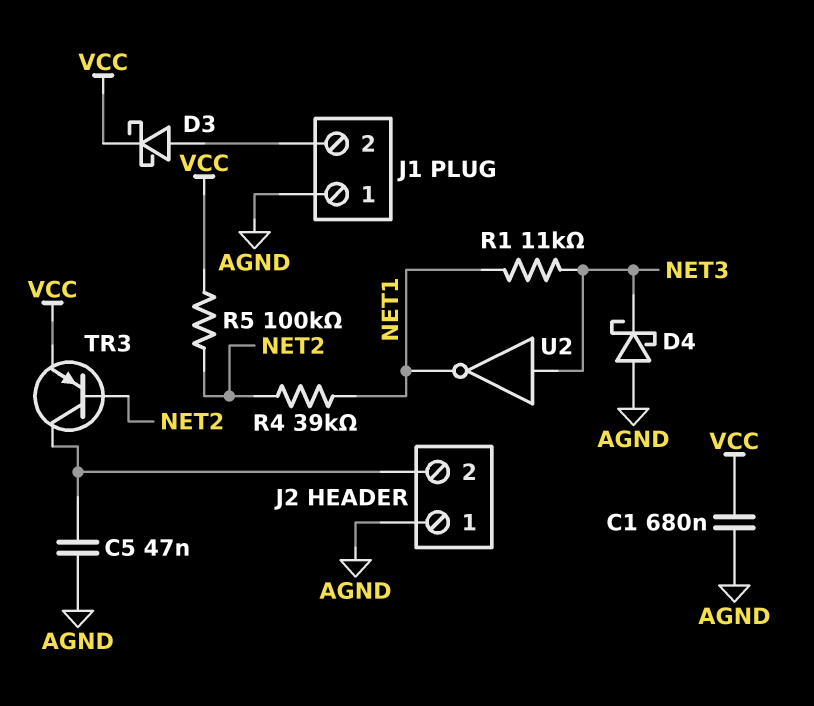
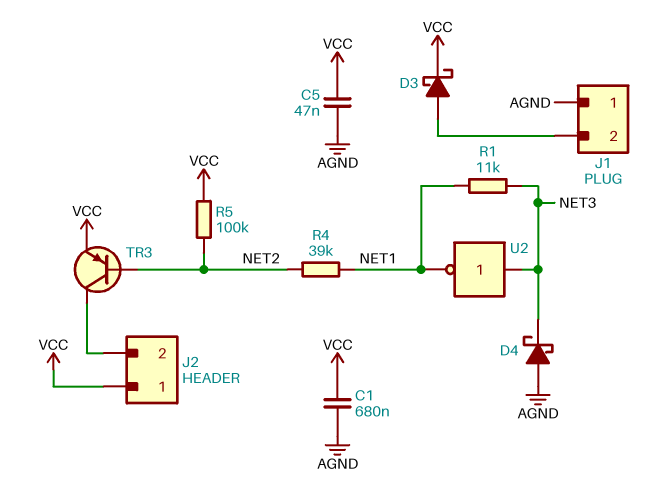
C5: 47nF (AGND, J2/2) -> 47nF (AGND, VCC)
J2 pin 1: AGND -> VCC

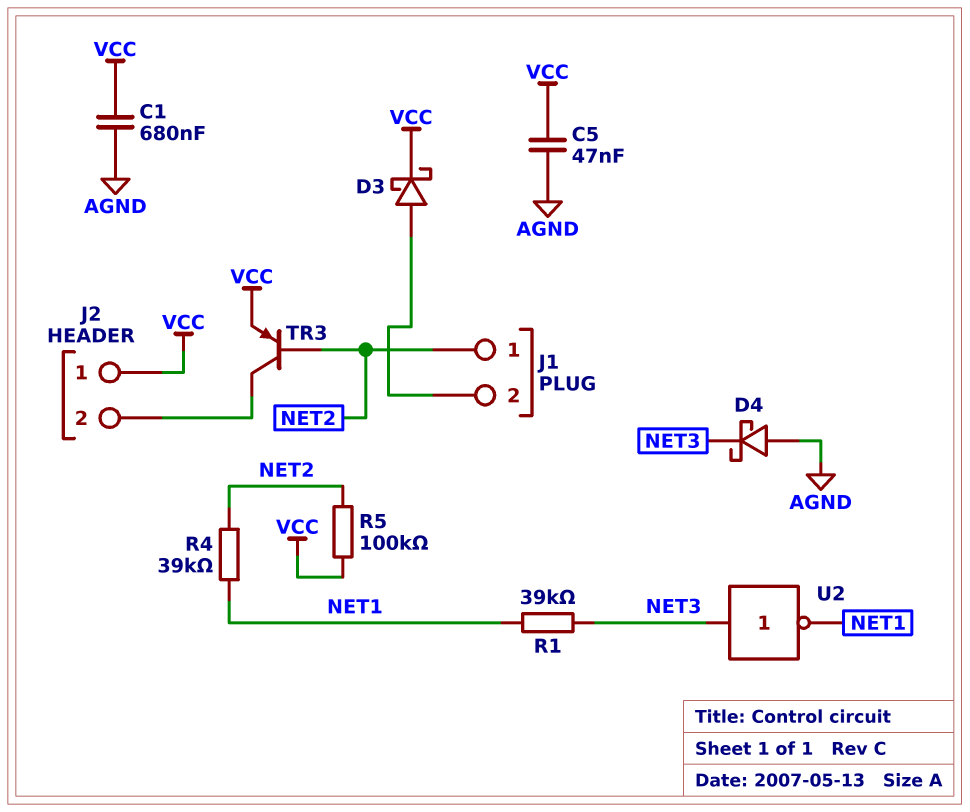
J1 pin 1: AGND -> NET2
R1: 11k (NET1, NET3) -> 39k (NET1, NET3)

